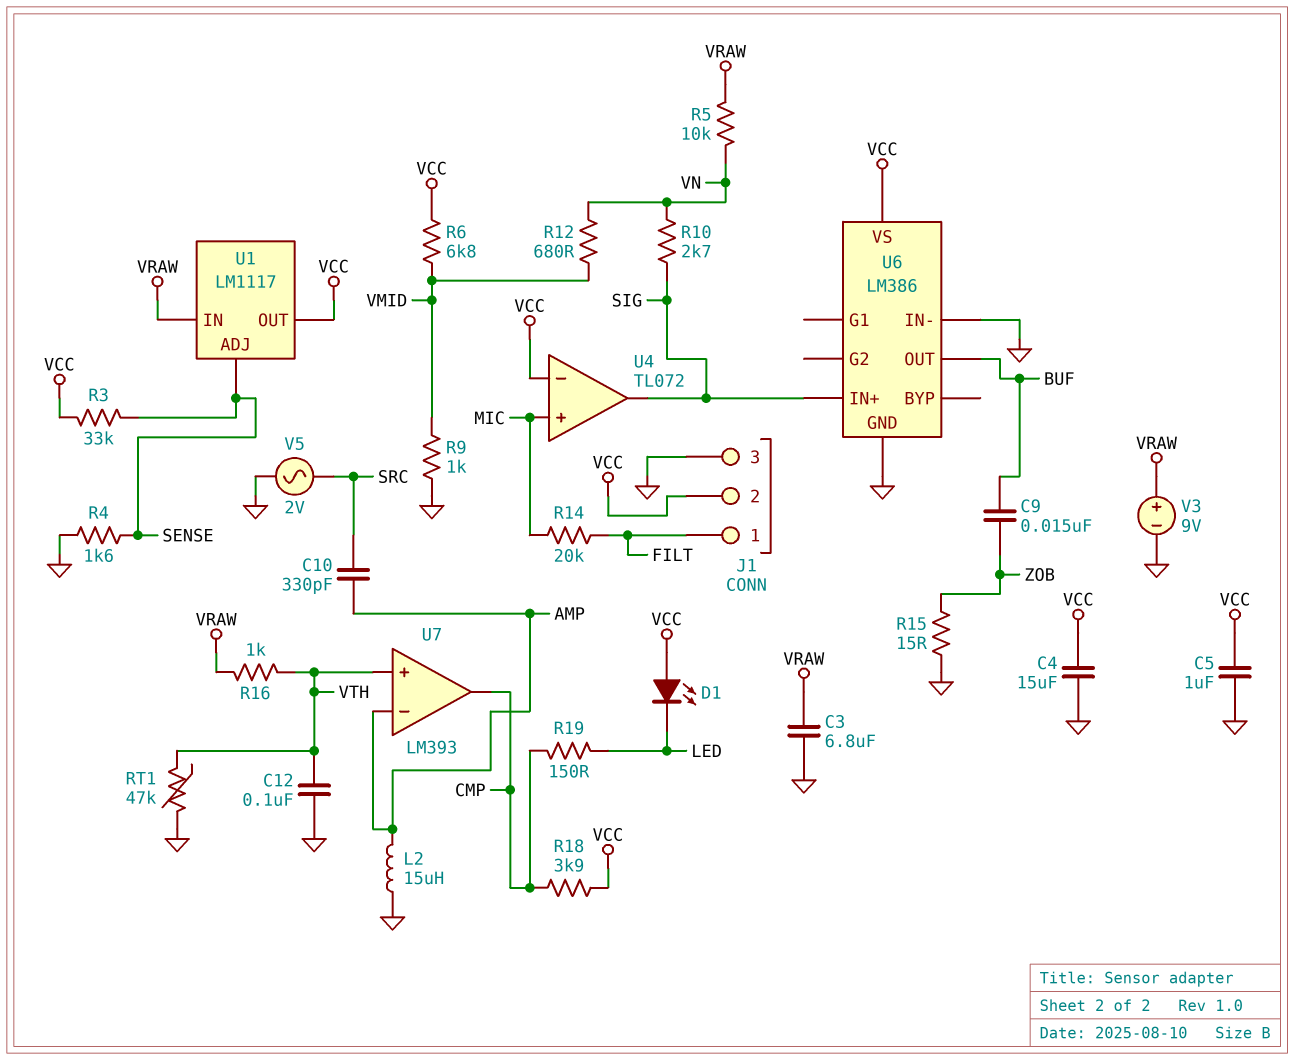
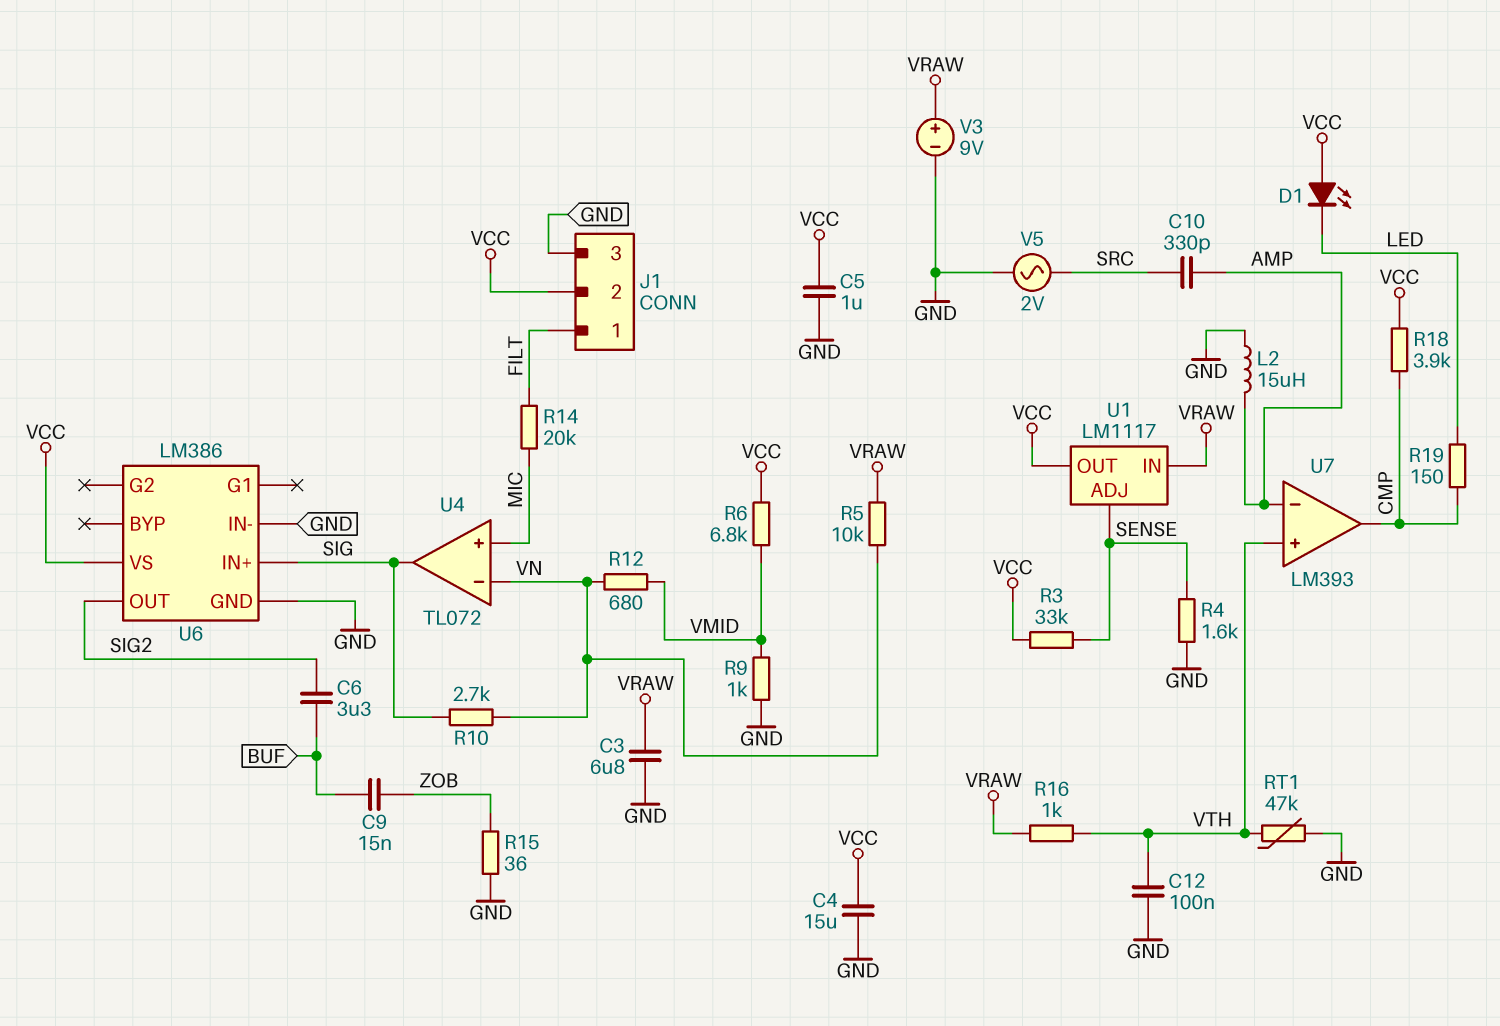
C6: none -> 3.3uF (BUF, SIG2)
R15: 15 (GND, ZOB) -> 36 (GND, ZOB)
U4 pin in-: VCC -> VN
U6 pin OUT: BUF -> SIG2

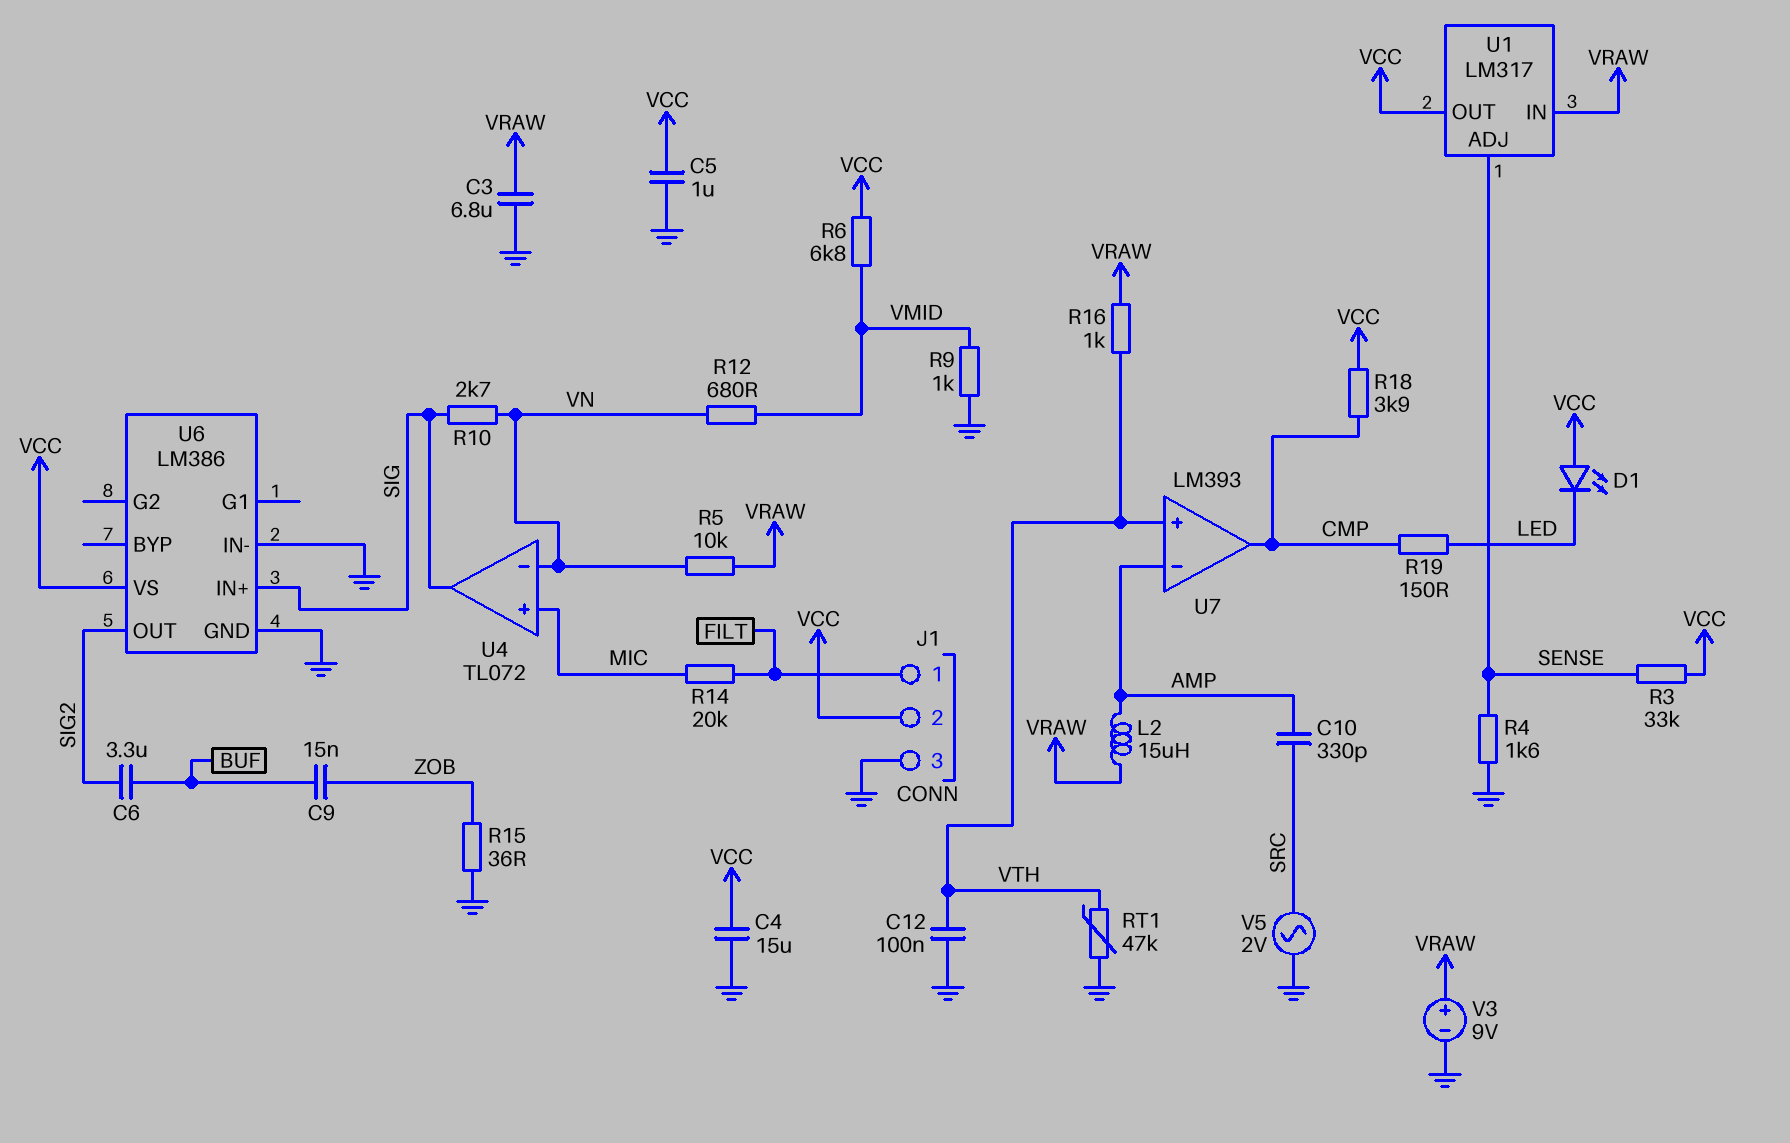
L2: 15uH (AMP, GND) -> 15uH (AMP, VRAW)
U1: LM1117 -> LM317

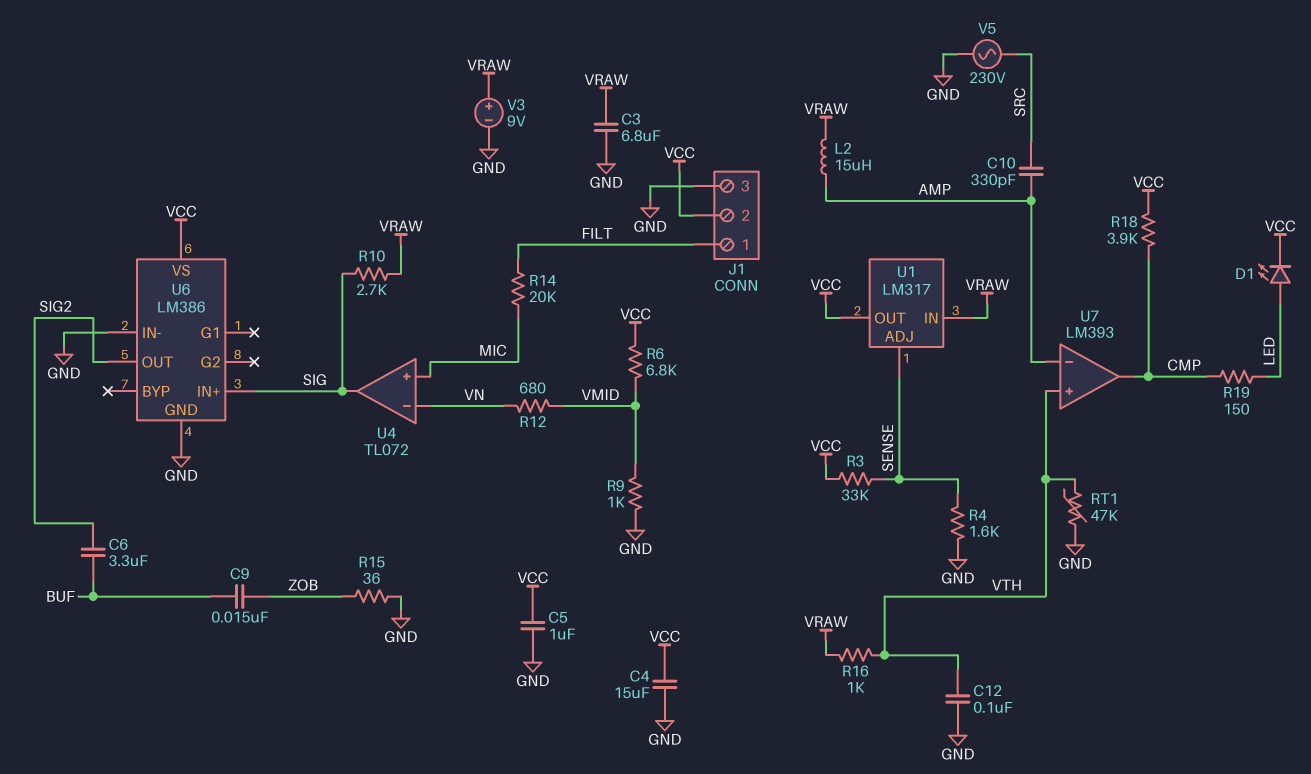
D1: LED (A VCC, K LED) -> LED (A LED, K VCC)
R5: 10k (VN, VRAW) -> none
R10: 2.7k (SIG, VN) -> 2.7k (SIG, VRAW)
V5: AC 2V (GND, SRC) -> AC 230V (GND, SRC)

